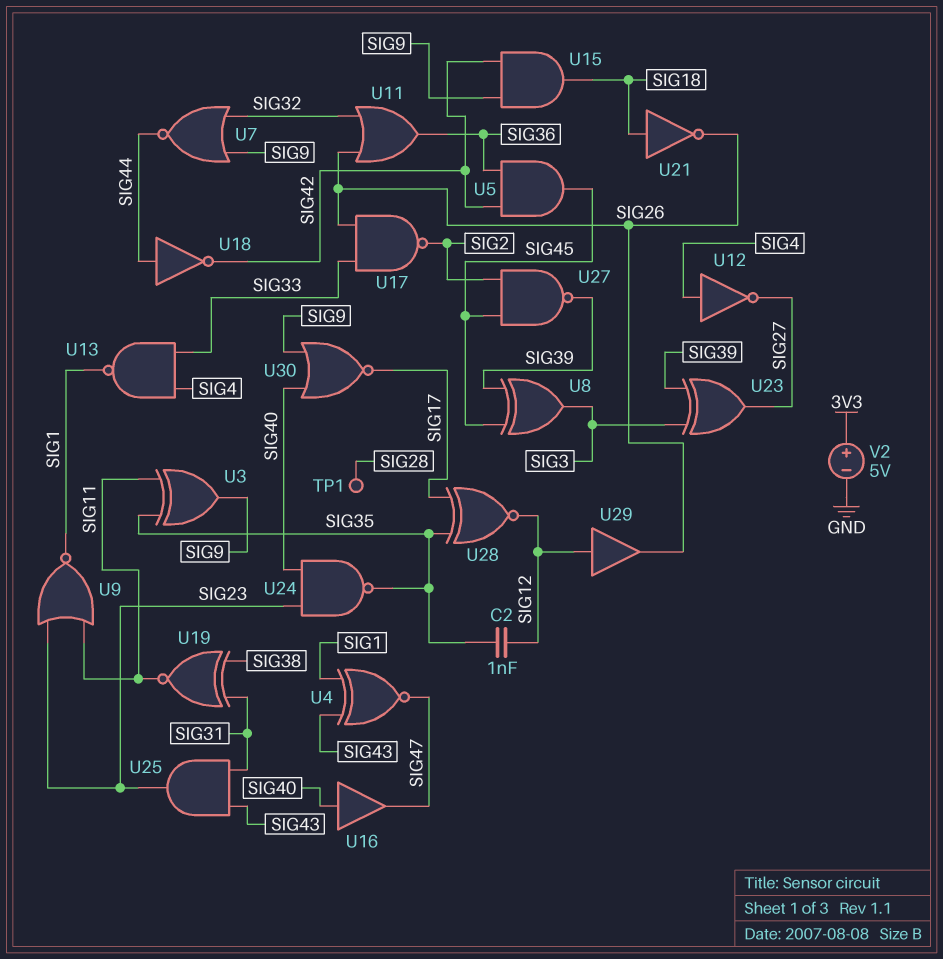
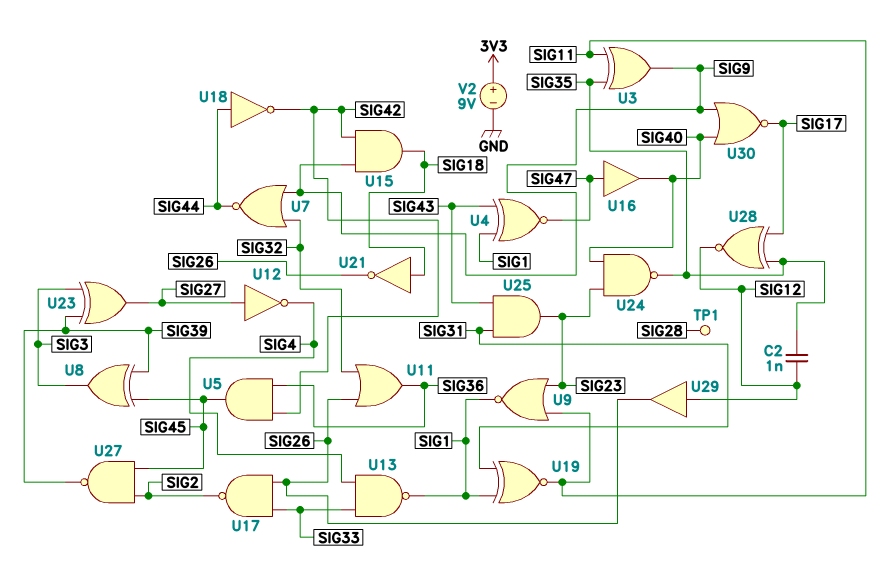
U12: NOT (in SIG4, out SIG27) -> NOT (in SIG27, out SIG4)
U16: buffer (in SIG40, out SIG47) -> buffer (in SIG47, out SIG40)
U19: XNOR (in SIG31, in SIG38, out SIG11) -> XNOR (in SIG1, in SIG31, out SIG11)
V2: 5V (plus 3V3, minus GND) -> 9V (plus 3V3, minus GND)

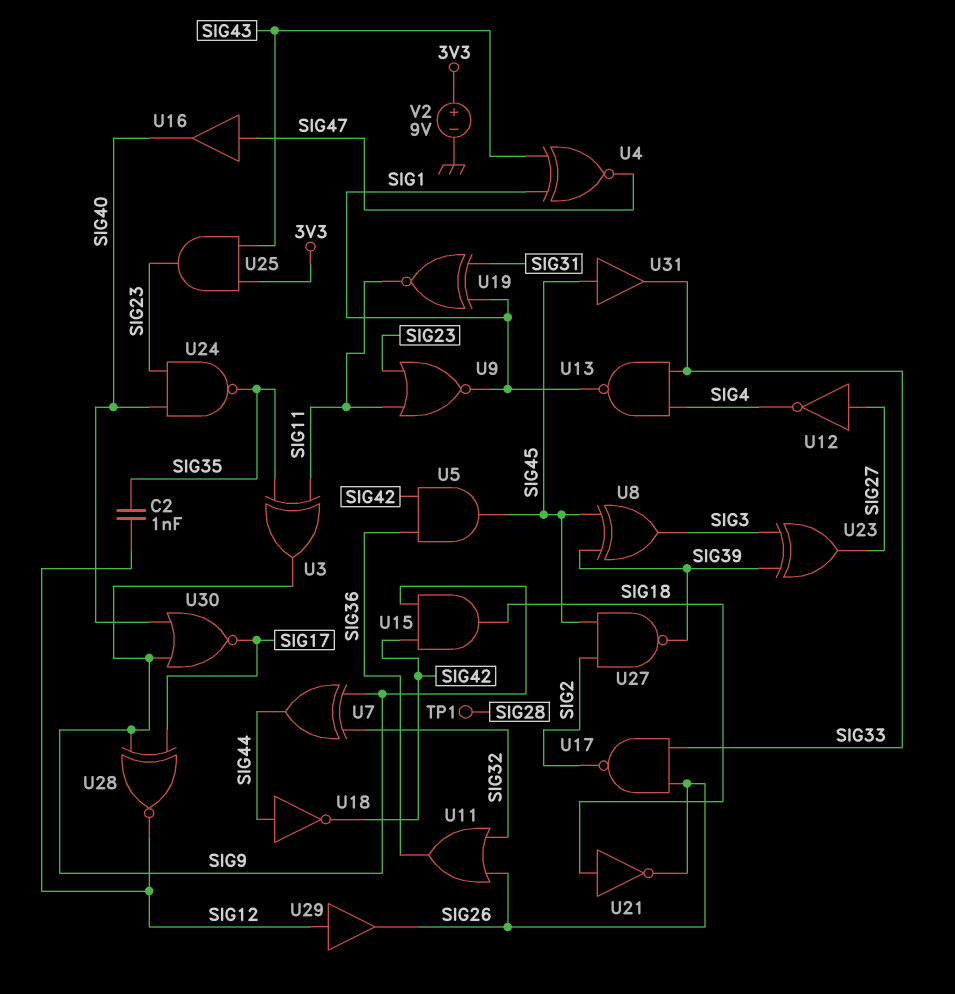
U7: NOR (in SIG9, in SIG32, out SIG44) -> XOR (in SIG9, in SIG32, out SIG44)
U25: AND (in SIG31, in SIG43, out SIG23) -> AND (in 3V3, in SIG43, out SIG23)
U28: XNOR (in SIG17, in SIG35, out SIG12) -> XNOR (in SIG9, in SIG17, out SIG12)
U31: none -> buffer (in SIG45, out SIG33)

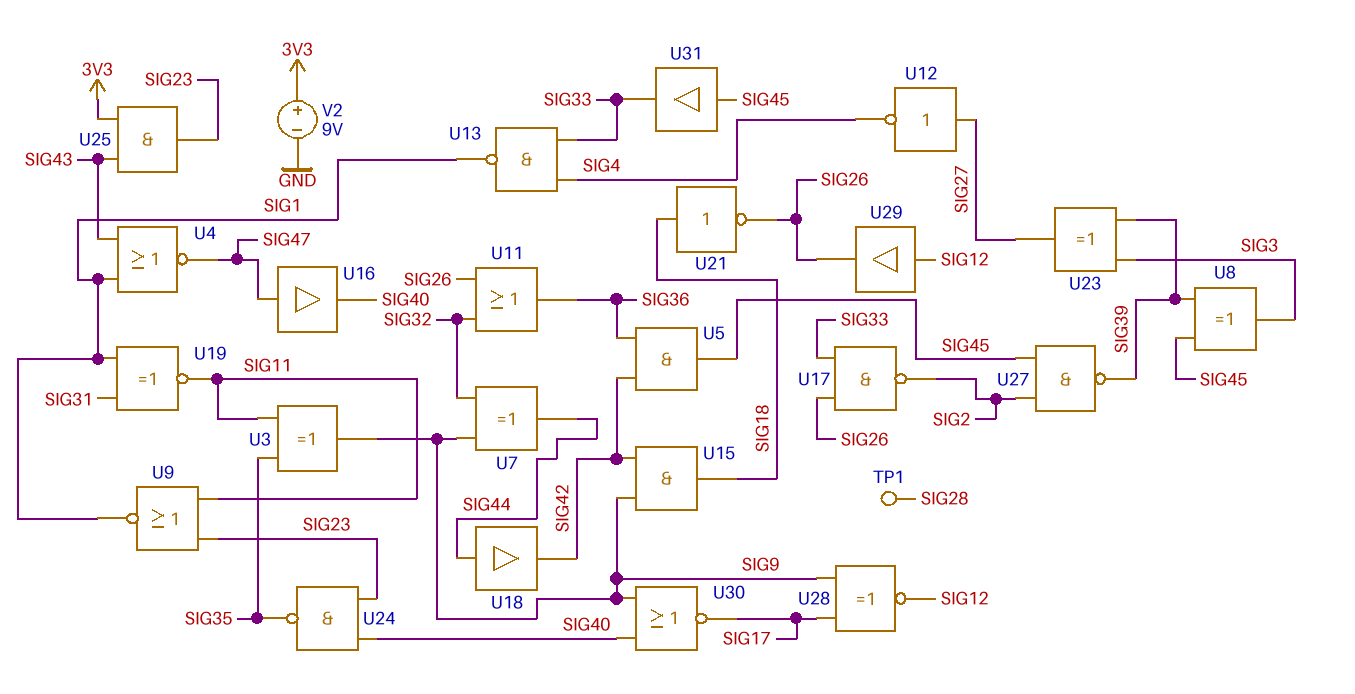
C2: 1nF (SIG12, SIG35) -> none
U4: XNOR (in SIG1, in SIG43, out SIG47) -> NOR (in SIG1, in SIG43, out SIG47)
U18: NOT (in SIG44, out SIG42) -> buffer (in SIG44, out SIG42)

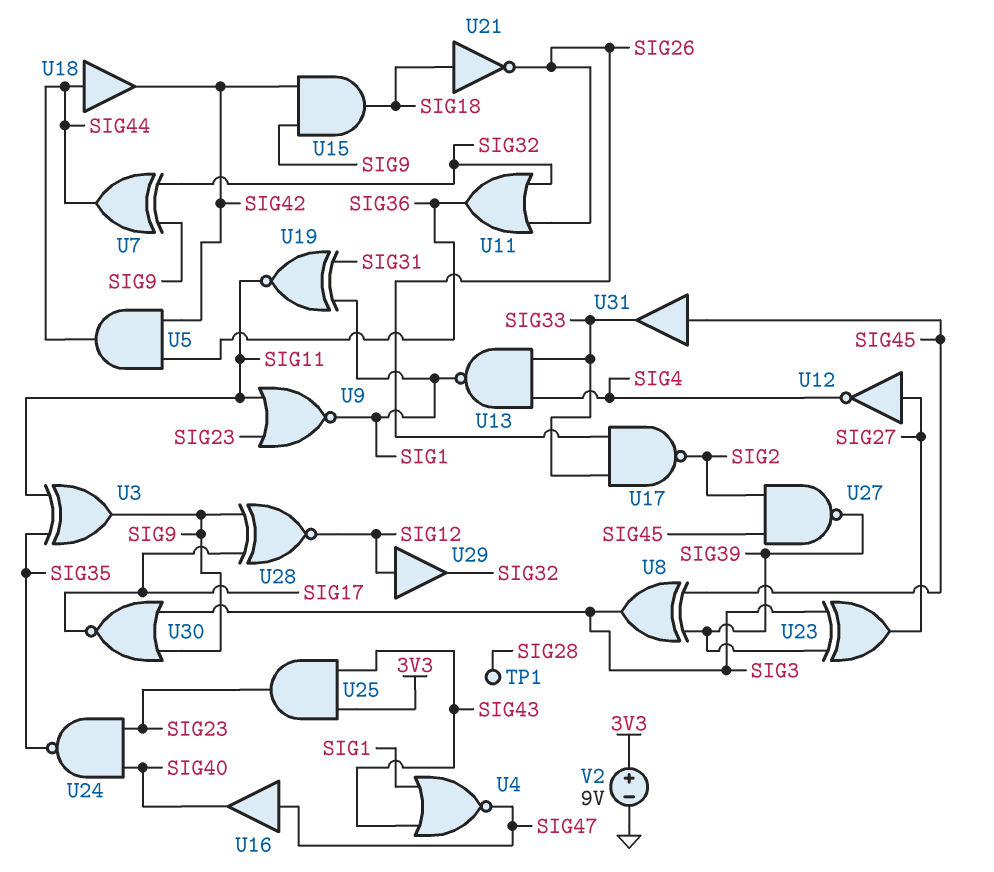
U5: AND (in SIG36, in SIG42, out SIG45) -> AND (in SIG36, in SIG42, out SIG44)
U29: buffer (in SIG12, out SIG26) -> buffer (in SIG12, out SIG32)
U30: NOR (in SIG9, in SIG40, out SIG17) -> NOR (in SIG3, in SIG9, out SIG17)

